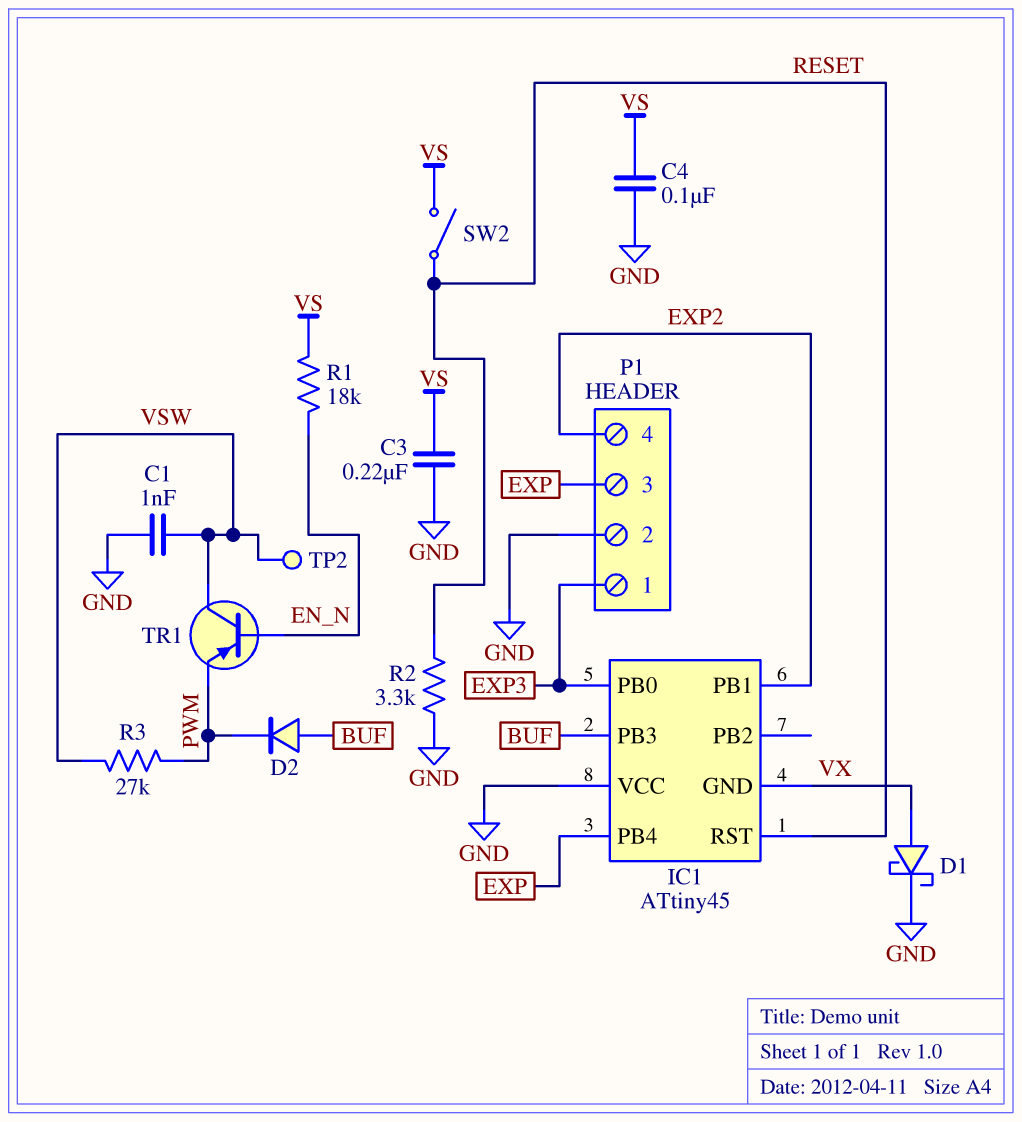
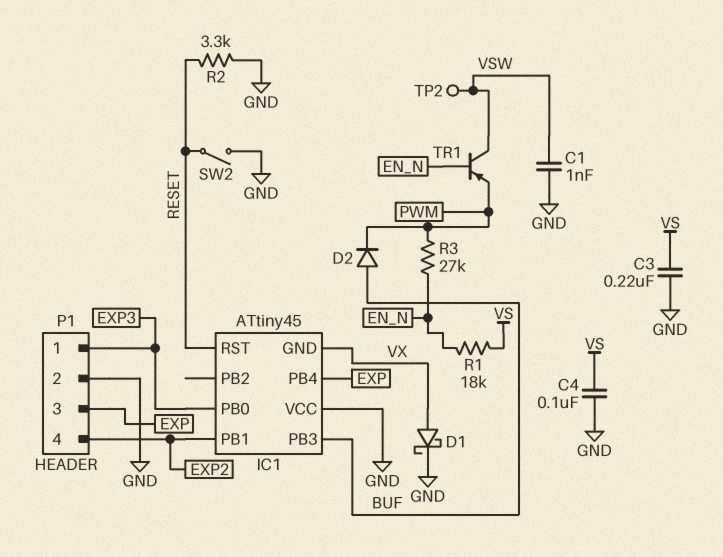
R3: 27k (PWM, VSW) -> 27k (EN_N, PWM)
SW2: switch (RESET, VS) -> switch (GND, RESET)

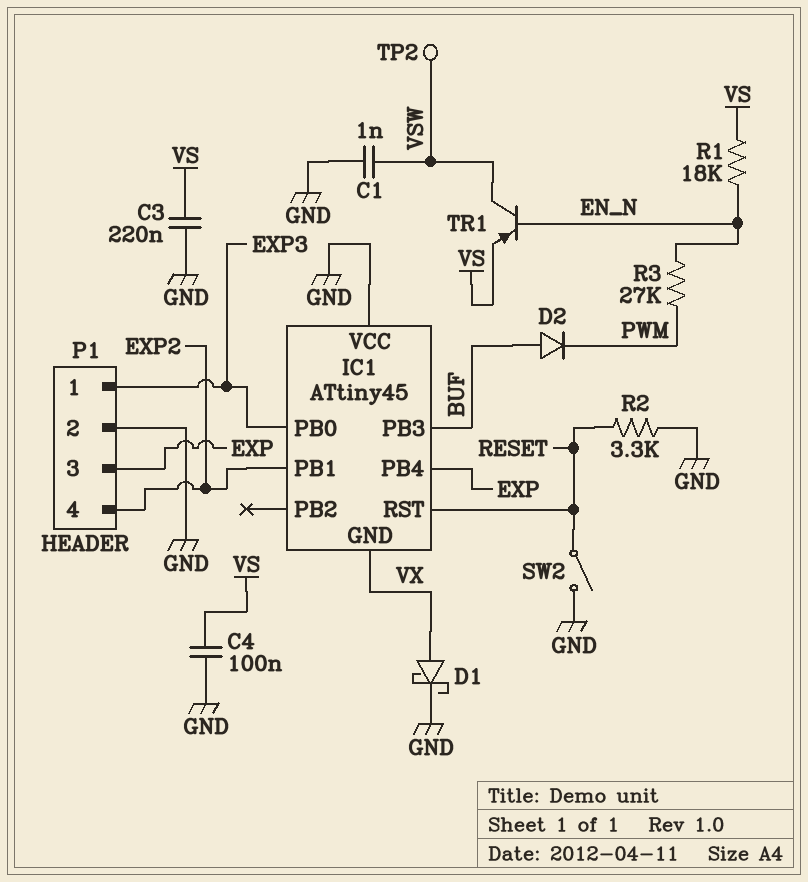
TR1: PNP (B EN_N, C VSW, E PWM) -> PNP (B EN_N, C VSW, E VS)

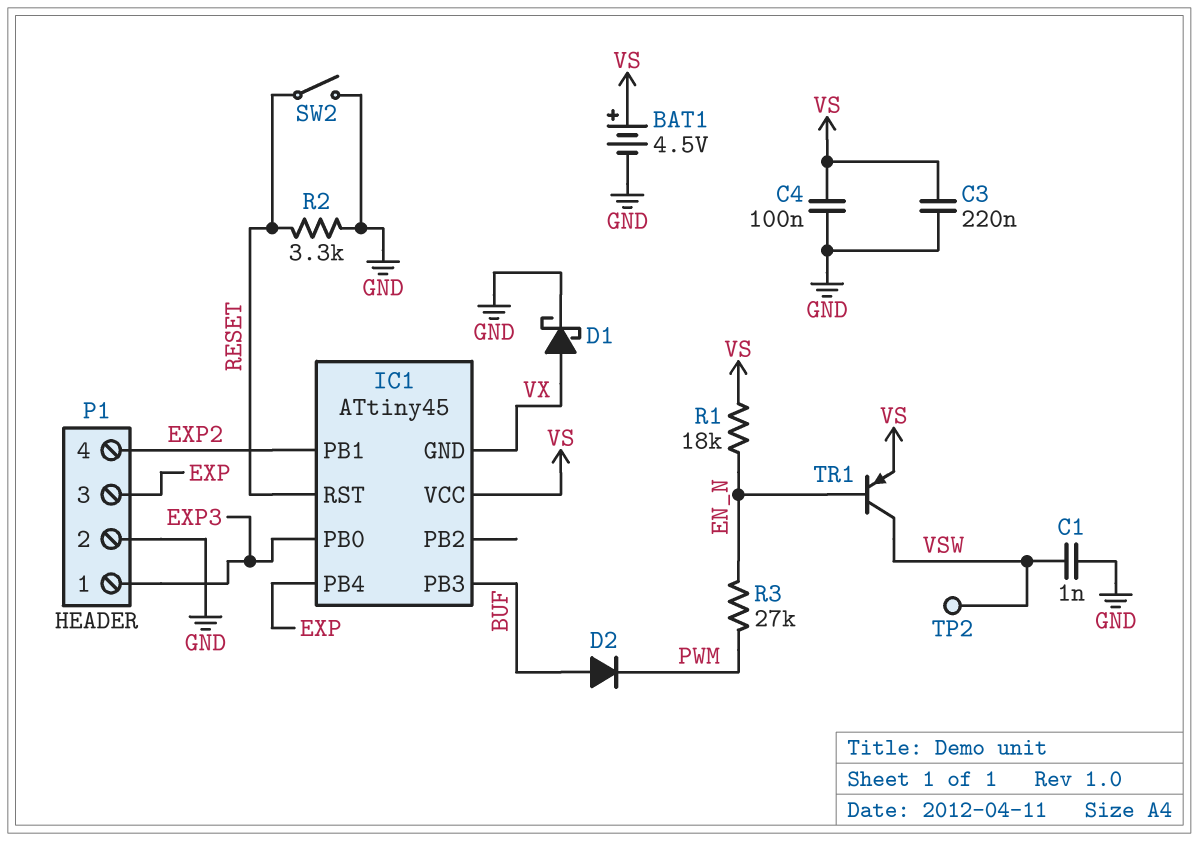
BAT1: none -> 4.5V (plus VS, minus GND)
IC1 pin VCC: GND -> VS

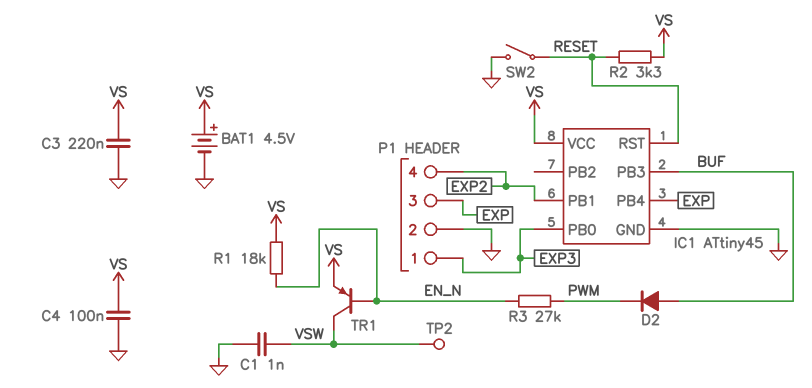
D1: schottky (A VX, K GND) -> none
IC1 pin GND: VX -> GND
R2: 3.3k (GND, RESET) -> 3.3k (RESET, VS)

